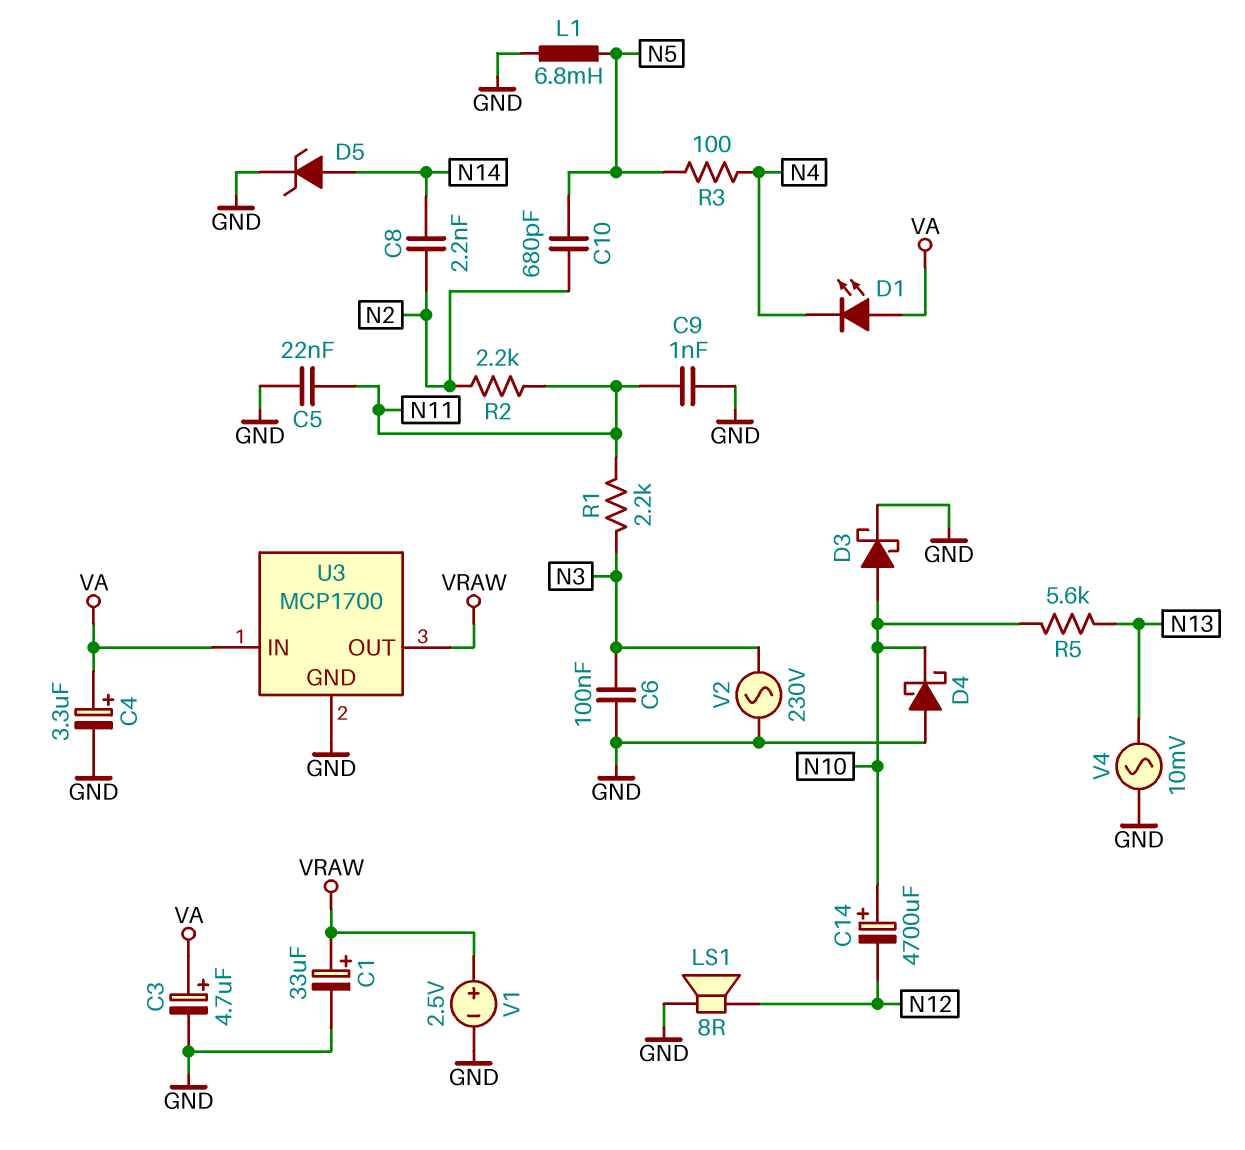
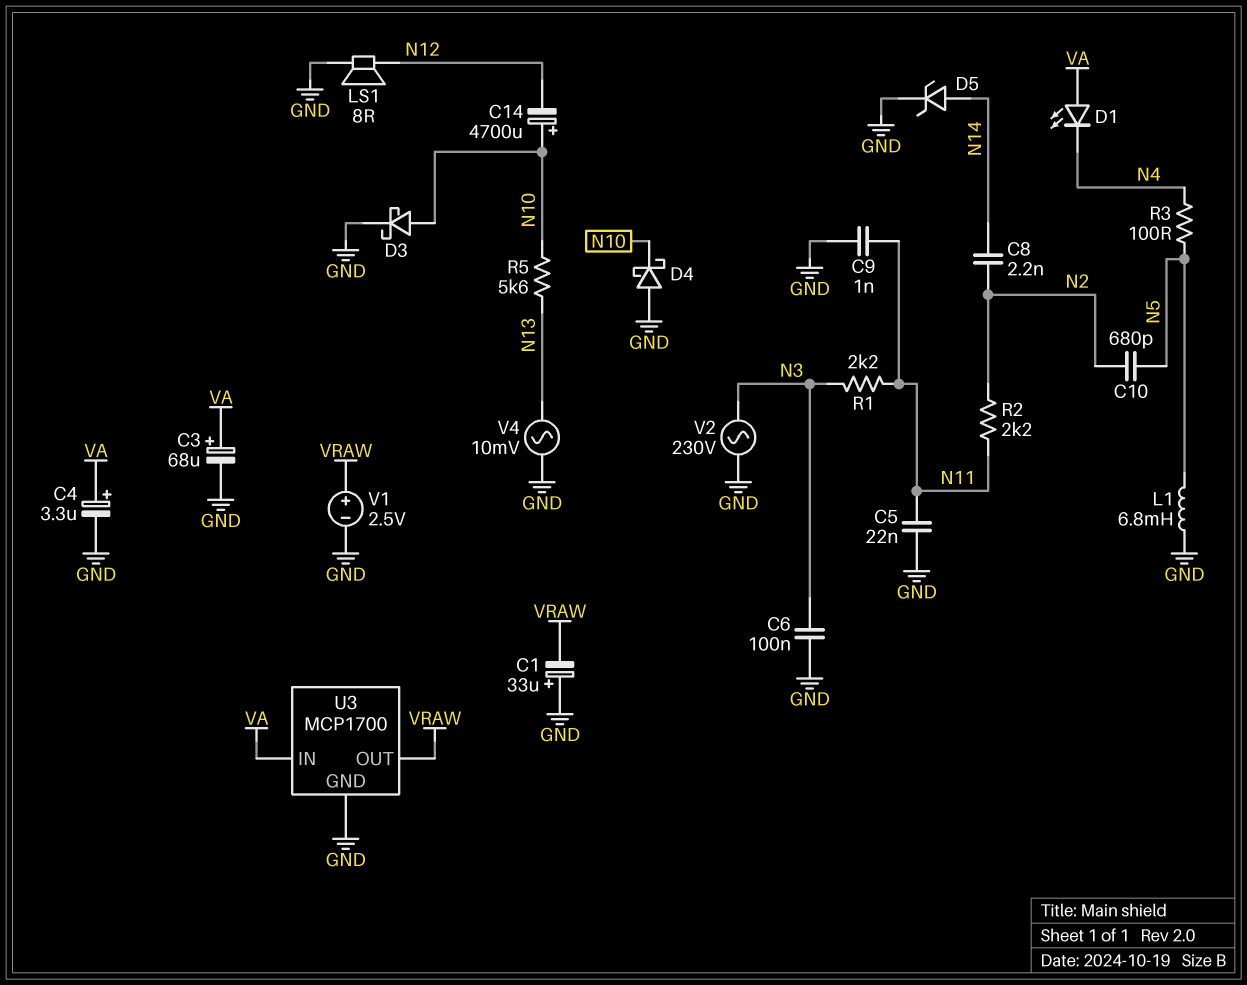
C1: 33uF (plus VRAW, minus GND) -> 33uF (plus GND, minus VRAW)
C3: 4.7uF (plus VA, minus GND) -> 68uF (plus VA, minus GND)

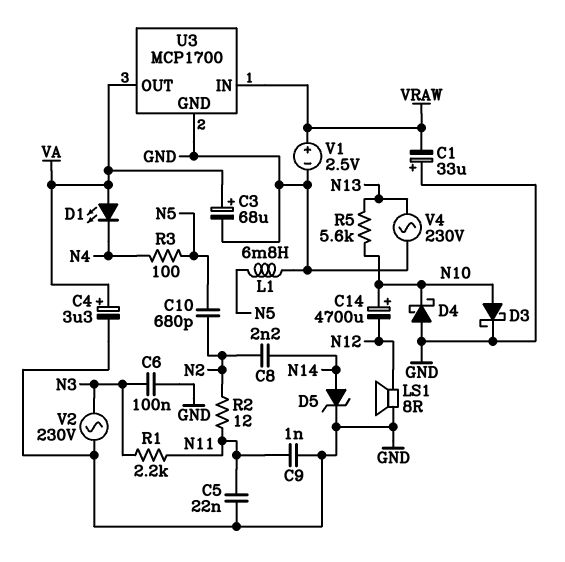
R2: 2.2k (N2, N11) -> 12 (N2, N11)
U3 pin IN: VA -> VRAW
U3 pin OUT: VRAW -> VA
V4: AC 10mV (GND, N13) -> AC 230V (GND, N13)

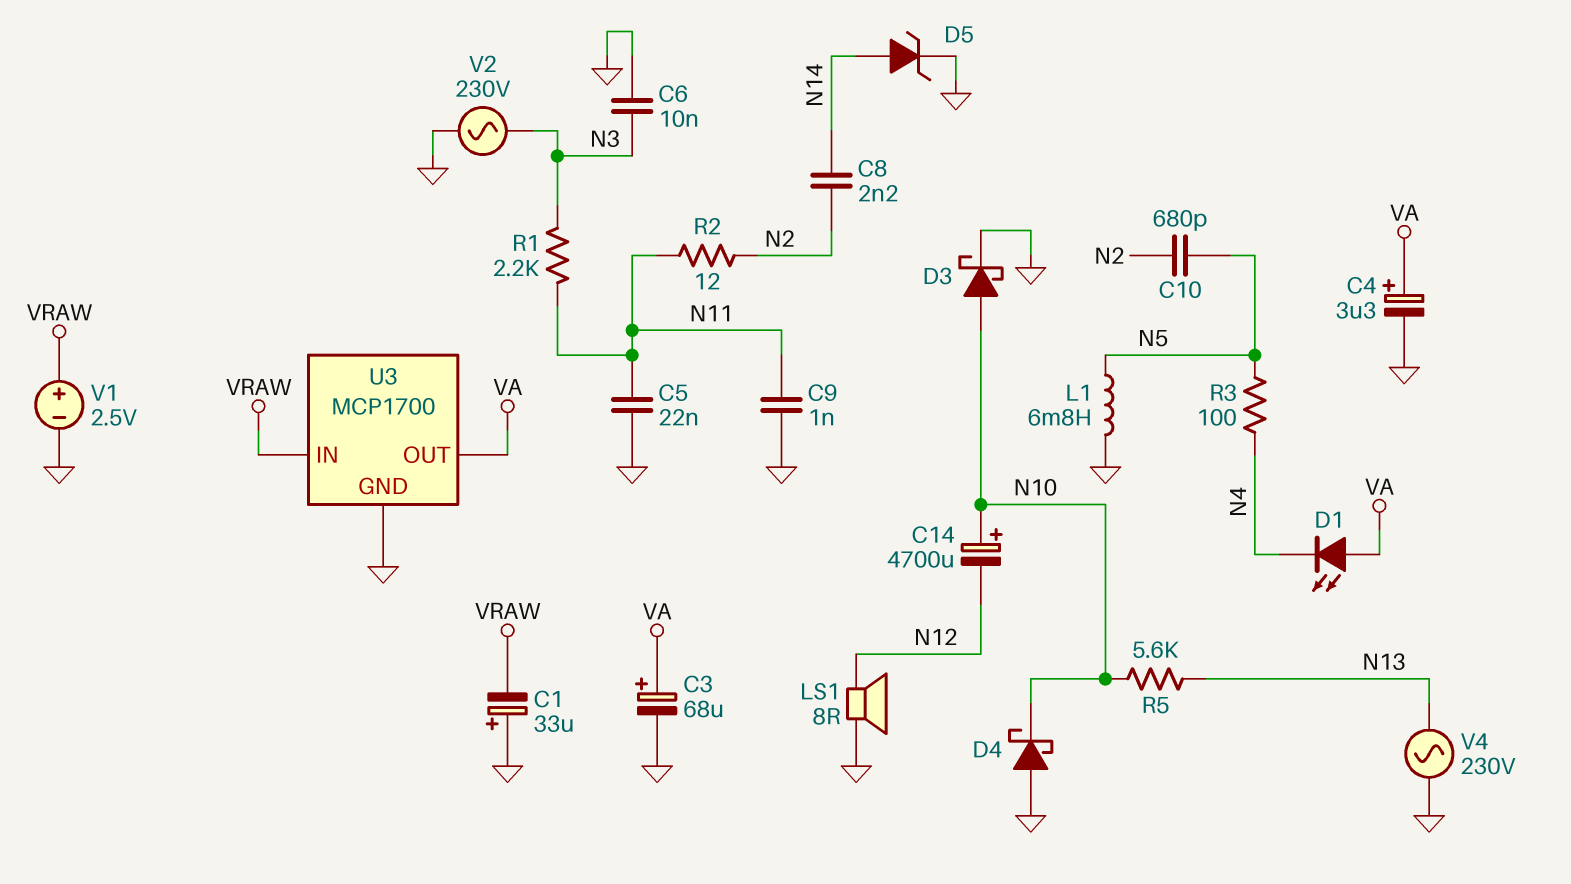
C6: 100nF (GND, N3) -> 10nF (GND, N3)

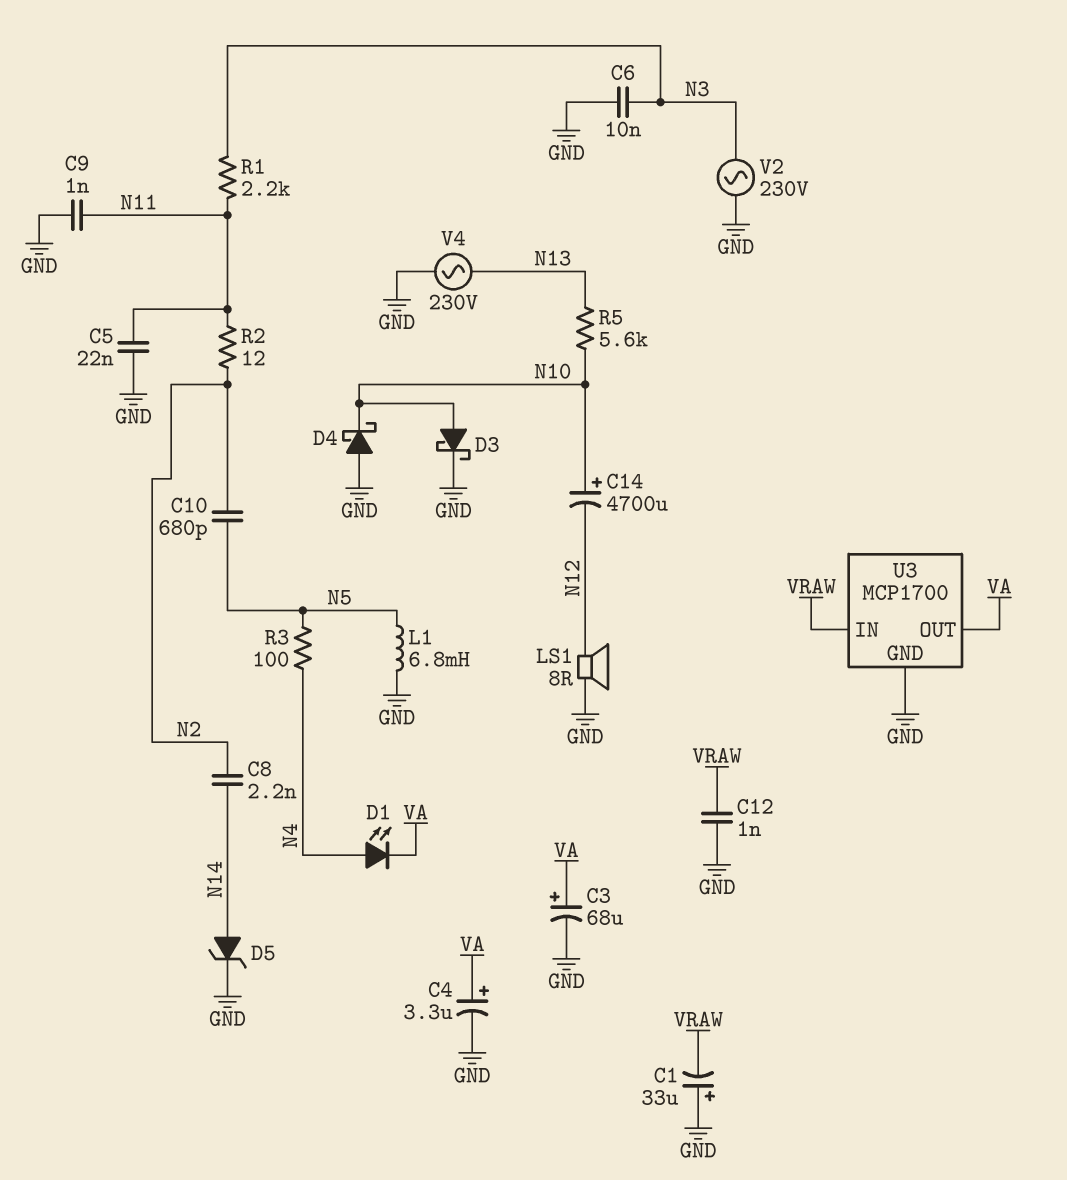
C12: none -> 1nF (GND, VRAW)
D1: LED (A VA, K N4) -> LED (A N4, K VA)
V1: 2.5V (plus VRAW, minus GND) -> none

